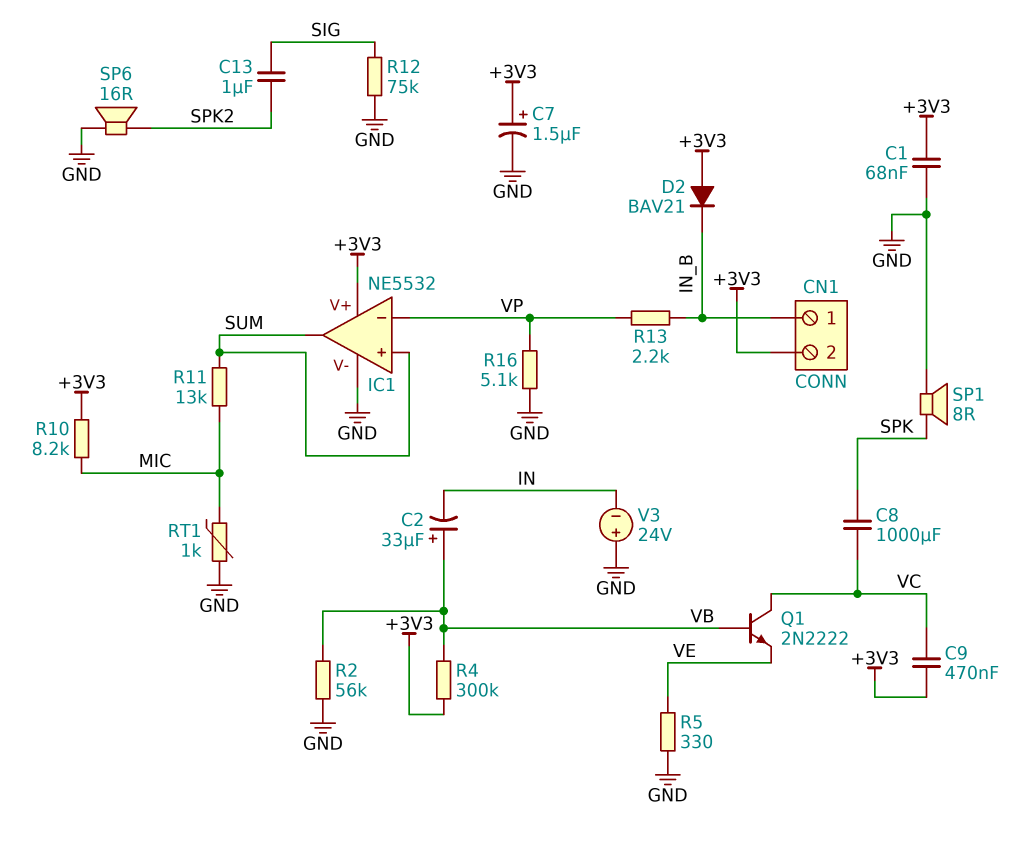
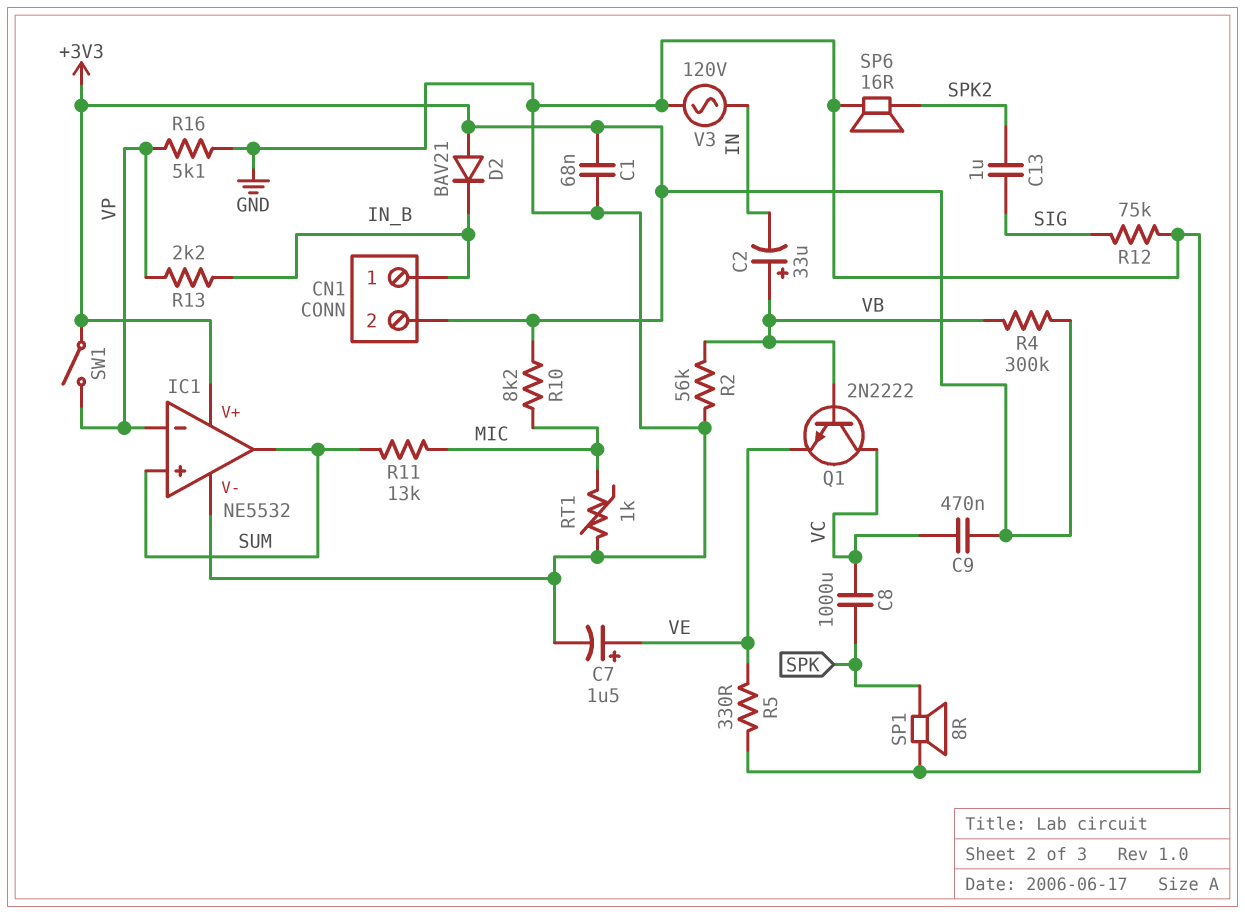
C7: 1.5uF (plus +3V3, minus GND) -> 1.5uF (plus VE, minus GND)
SW1: none -> switch (+3V3, VP)
V3: 24V (plus GND, minus IN) -> AC 120V (GND, IN)

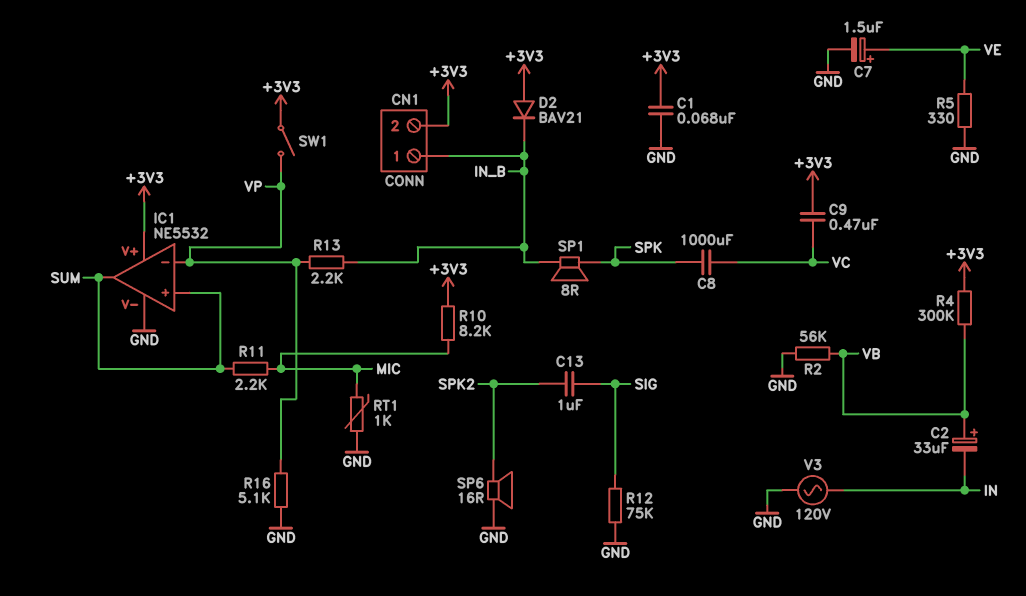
Q1: NPN 2N2222 (B VB, C VC, E VE) -> none
R11: 13k (MIC, SUM) -> 2.2k (MIC, SUM)
SP1: speaker 8R (GND, SPK) -> speaker 8R (IN_B, SPK)

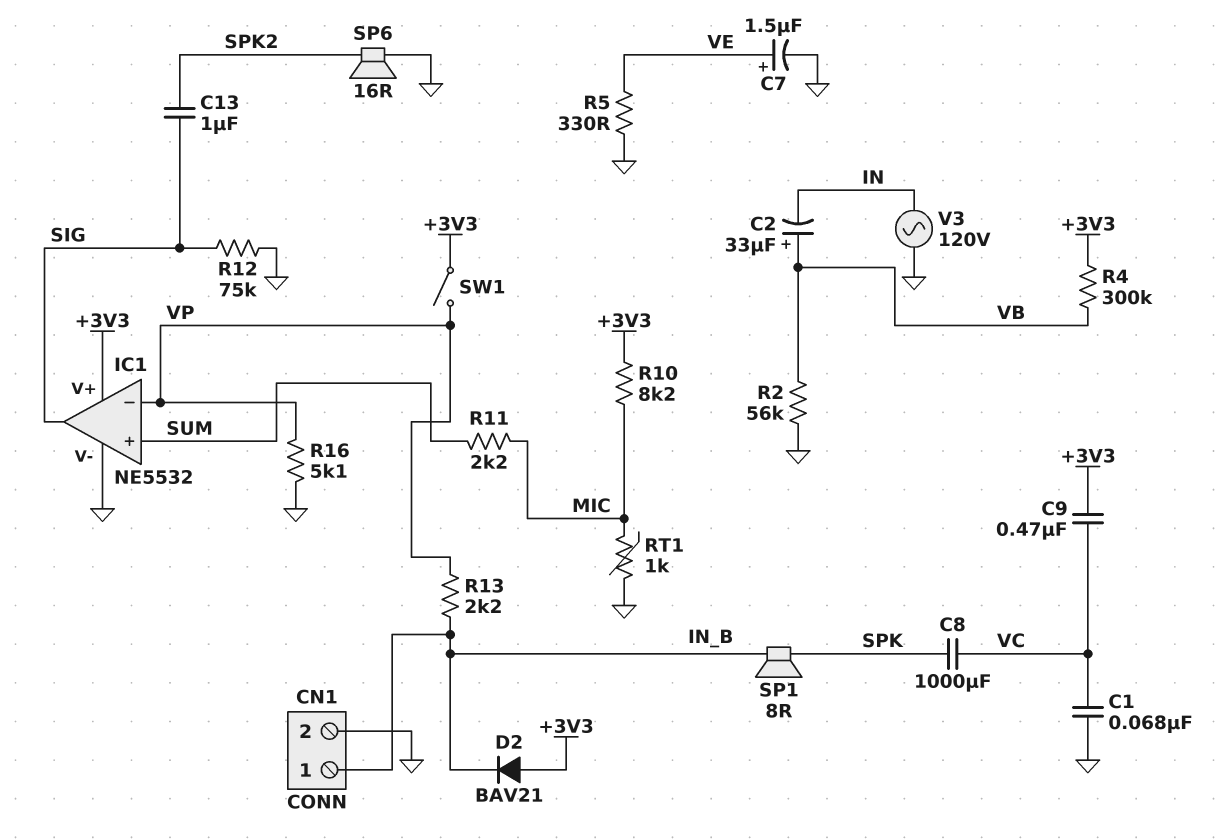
C1: 68nF (+3V3, GND) -> 68nF (GND, VC)
CN1 pin 2: +3V3 -> GND
IC1 pin out: SUM -> SIG

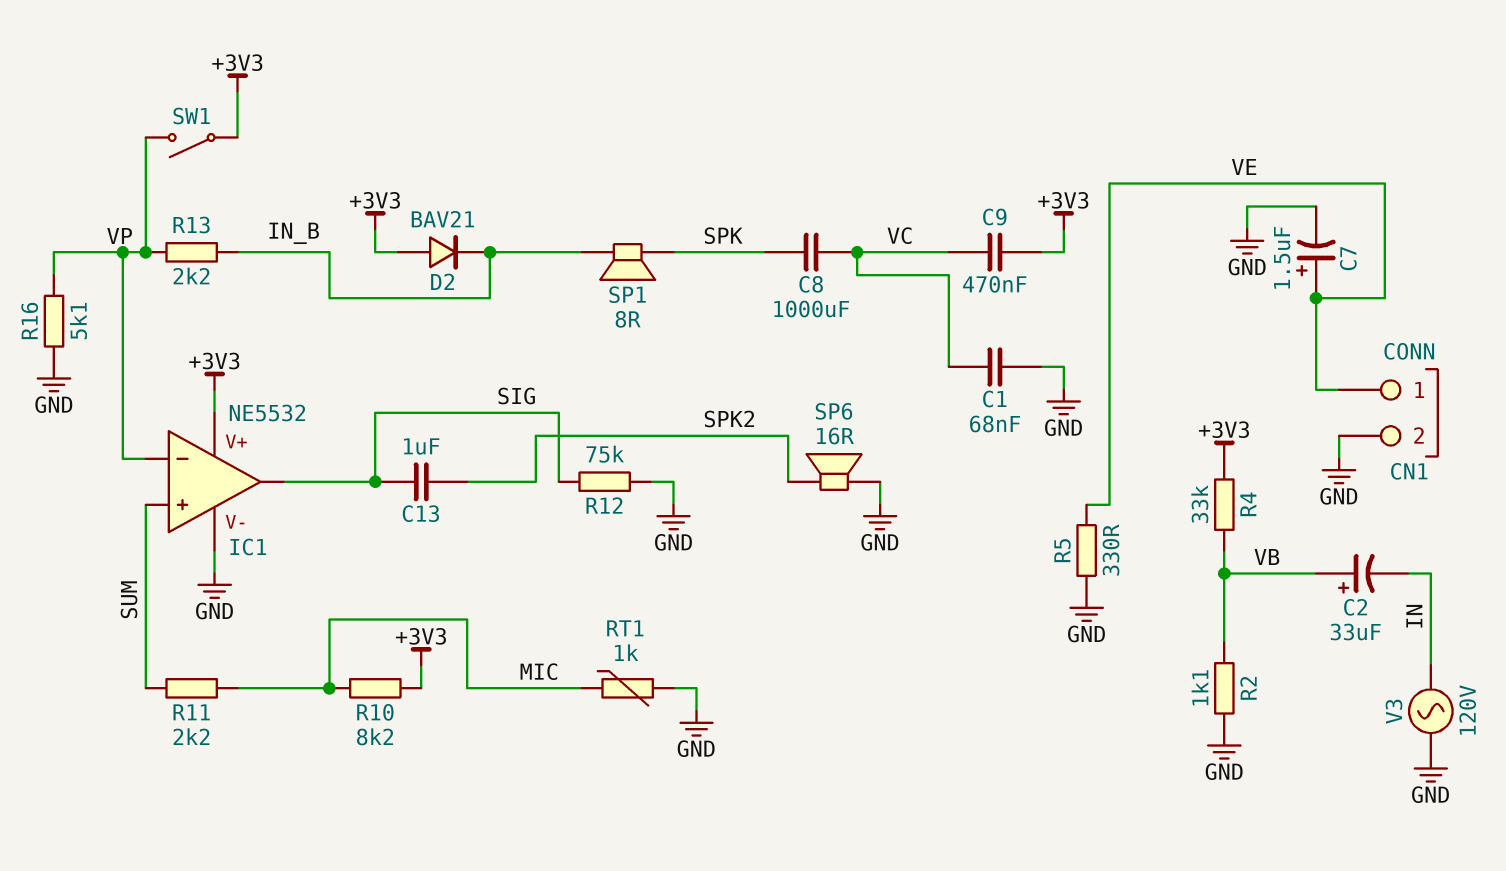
CN1 pin 1: IN_B -> VE
R2: 56k (GND, VB) -> 1.1k (GND, VB)
R4: 300k (+3V3, VB) -> 33k (+3V3, VB)

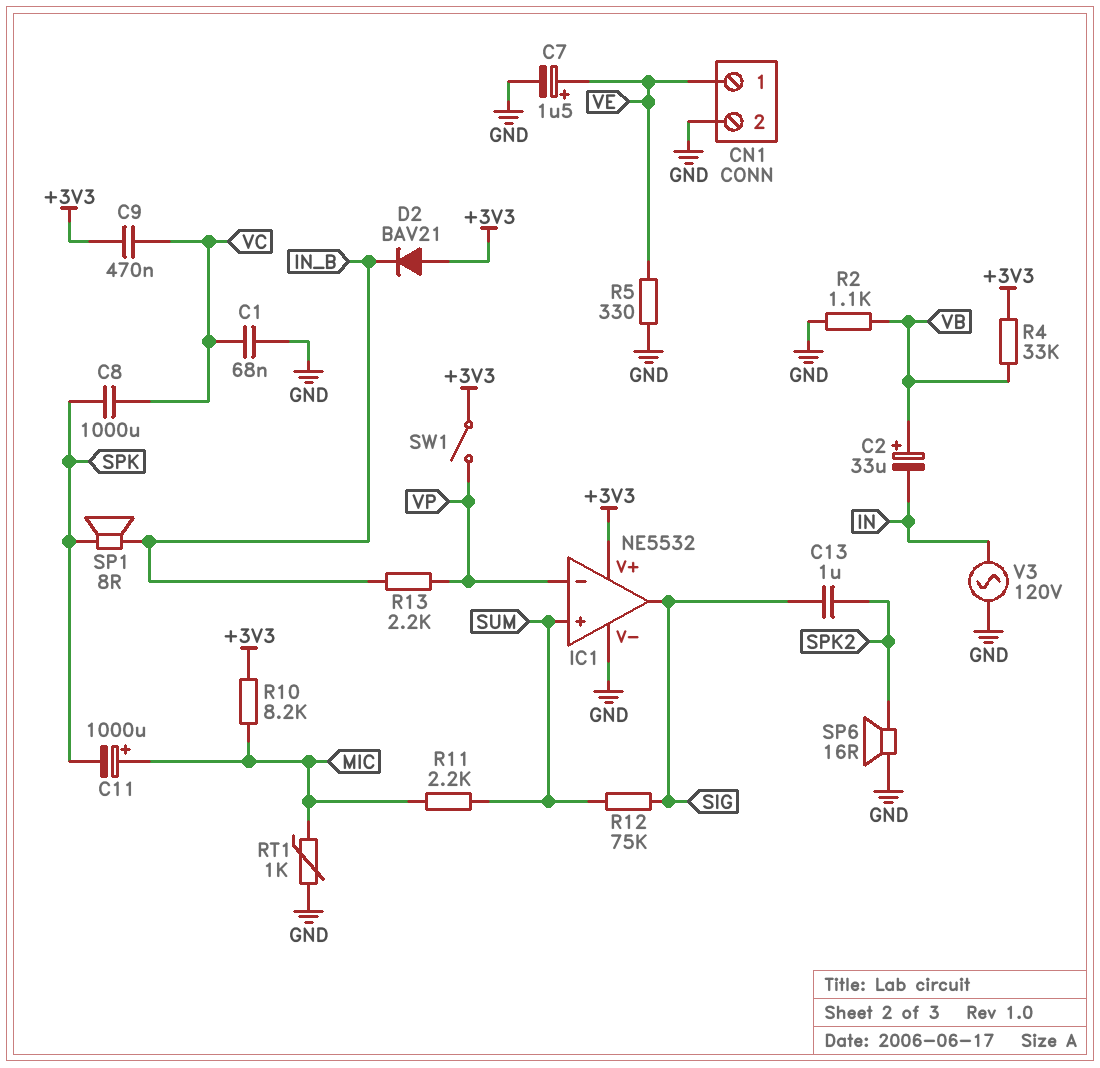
C11: none -> 1000uF (plus MIC, minus SPK)
R12: 75k (GND, SIG) -> 75k (SIG, SUM)
R16: 5.1k (GND, VP) -> none

